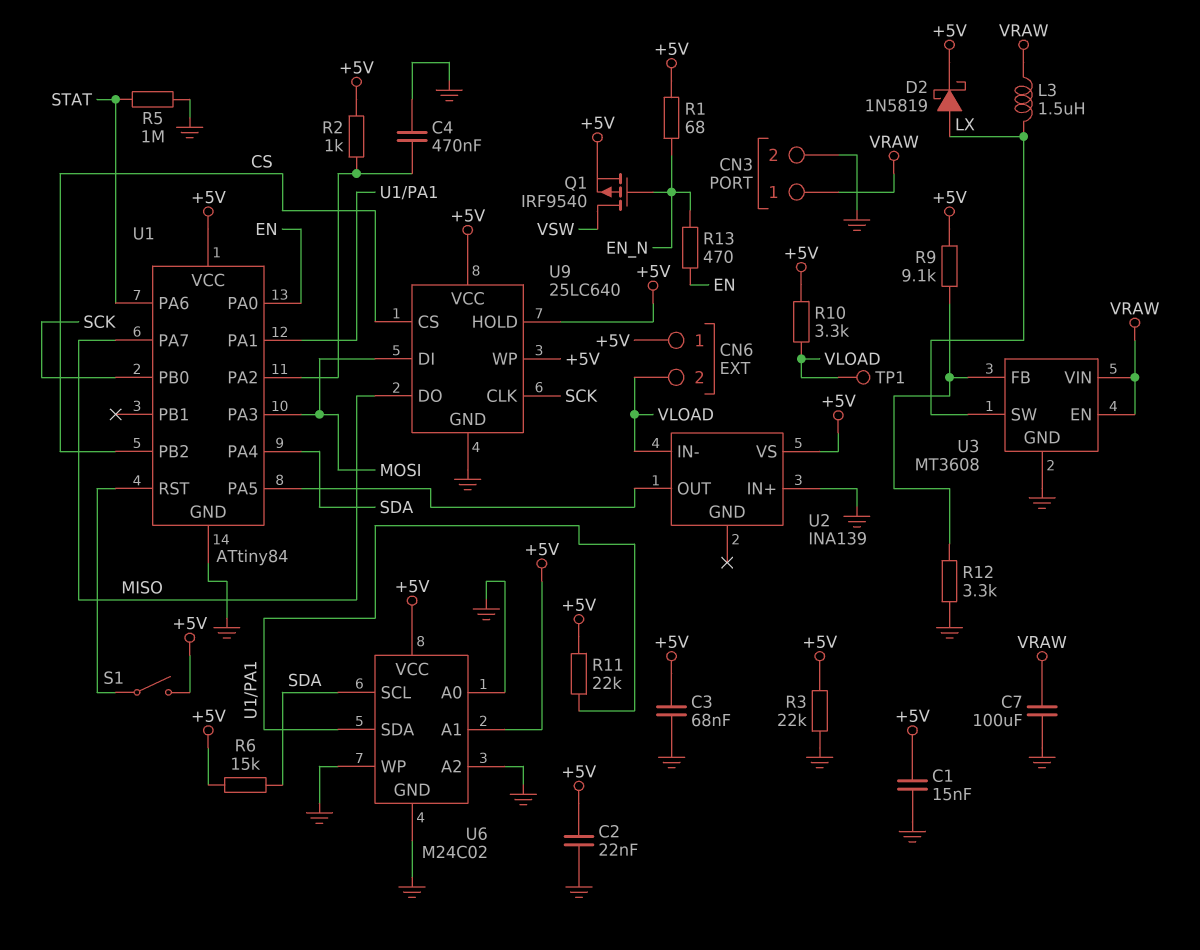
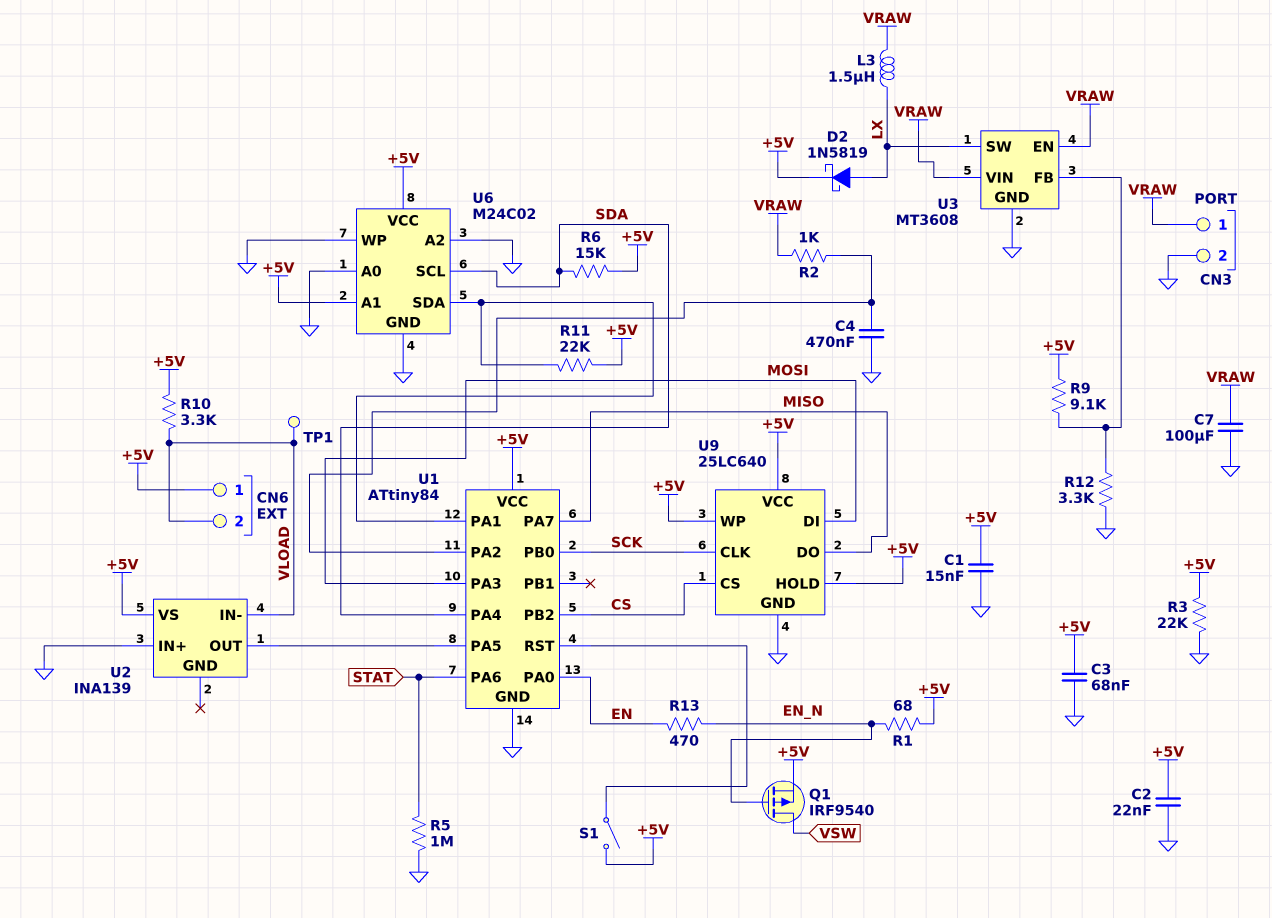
R2: 1k (+5V, U1/PA2) -> 1k (U1/PA2, VRAW)

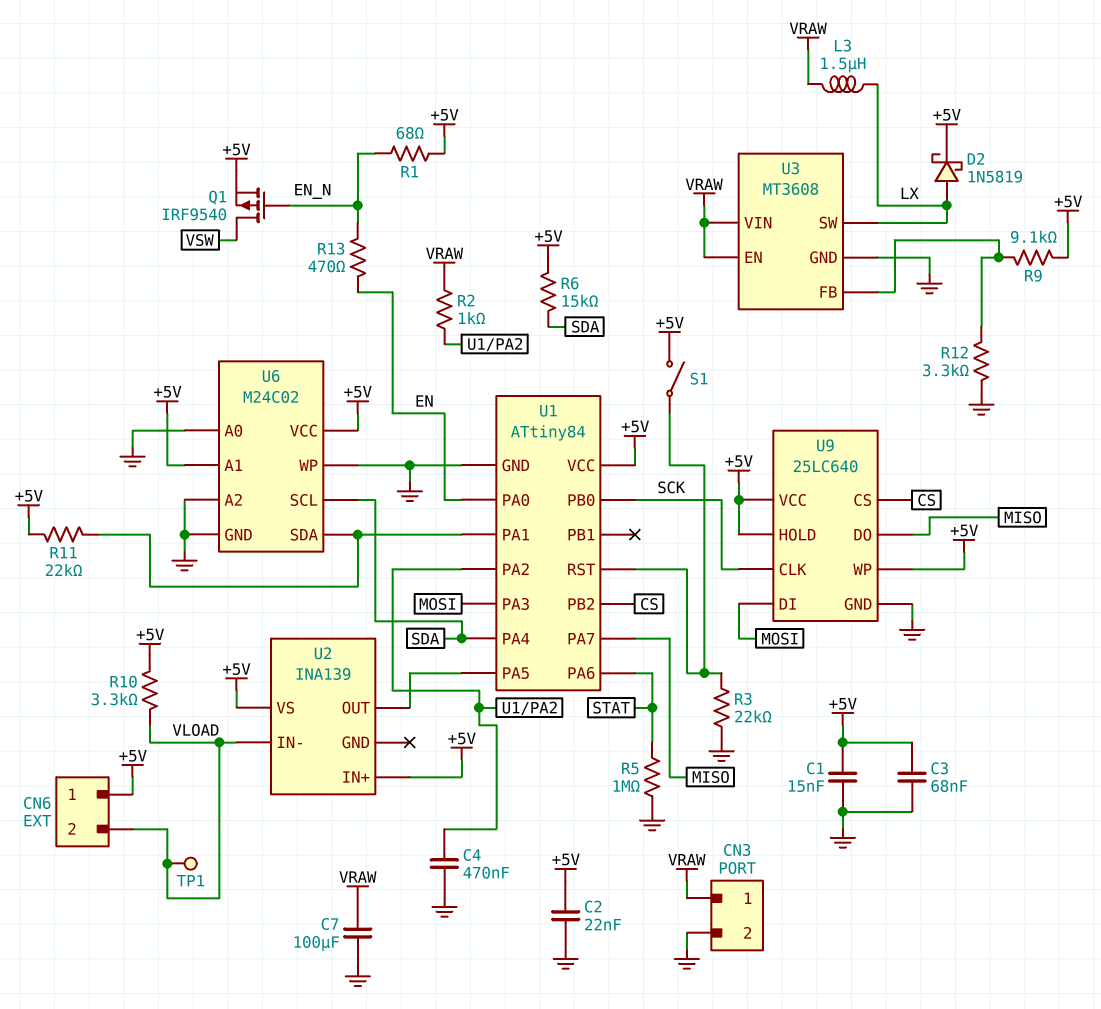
R3: 22k (+5V, GND) -> 22k (GND, U1/RST)
U2 pin IN+: GND -> +5V

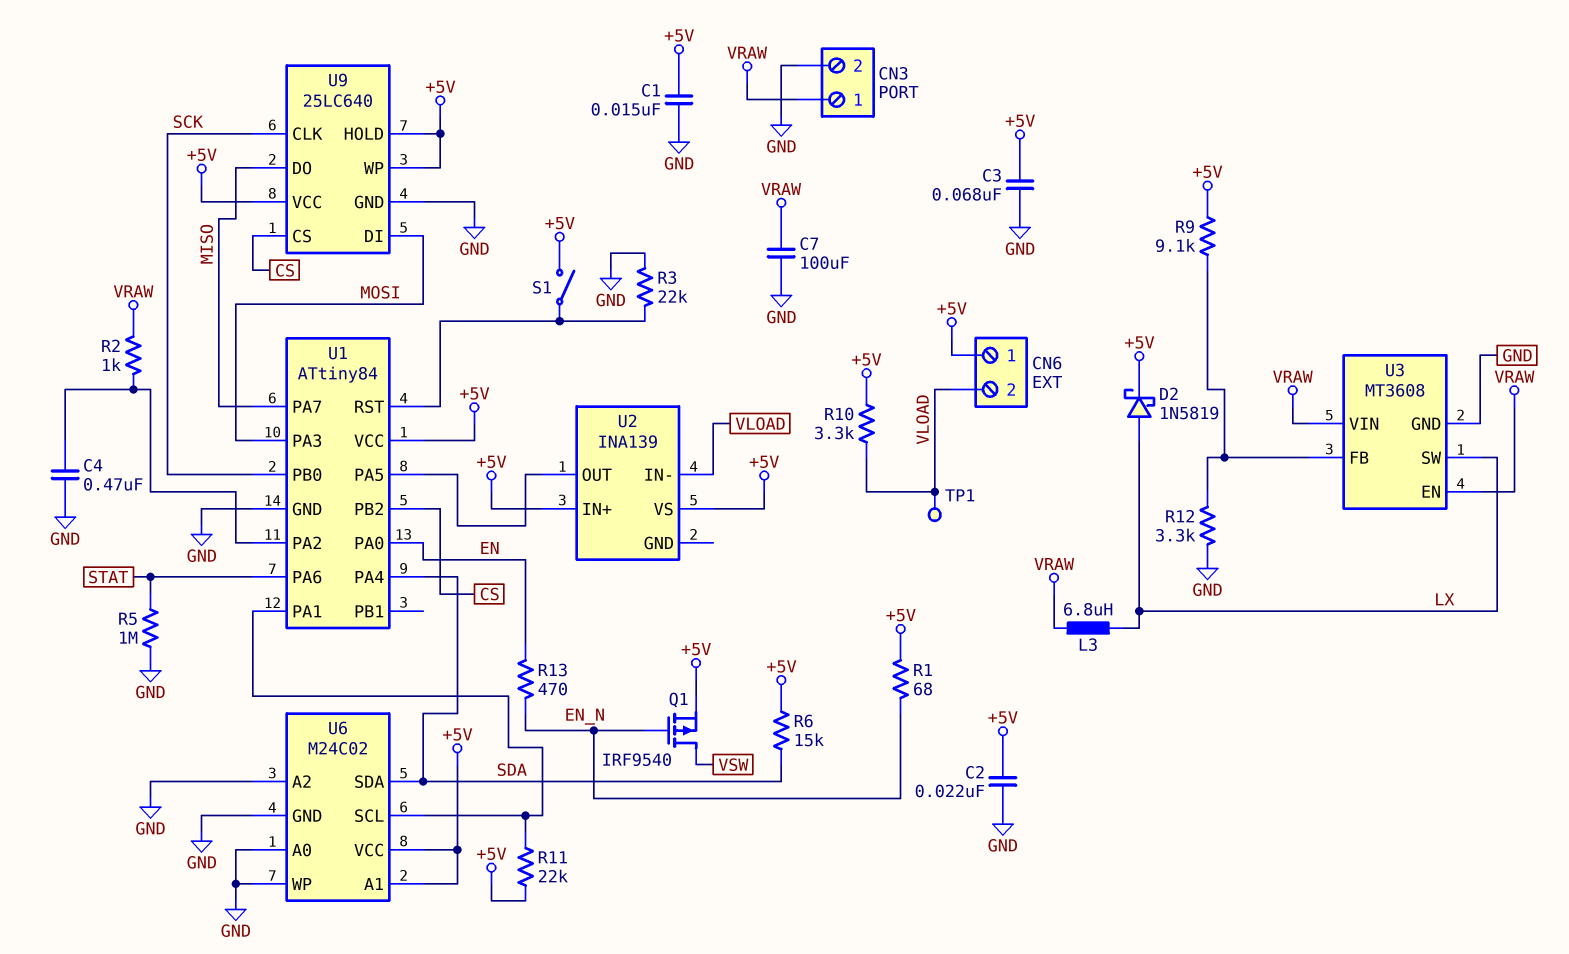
L3: 1.5uH (LX, VRAW) -> 6.8uH (LX, VRAW)
U6 pin SCL: SDA -> U1/PA1
U6 pin SDA: U1/PA1 -> SDA

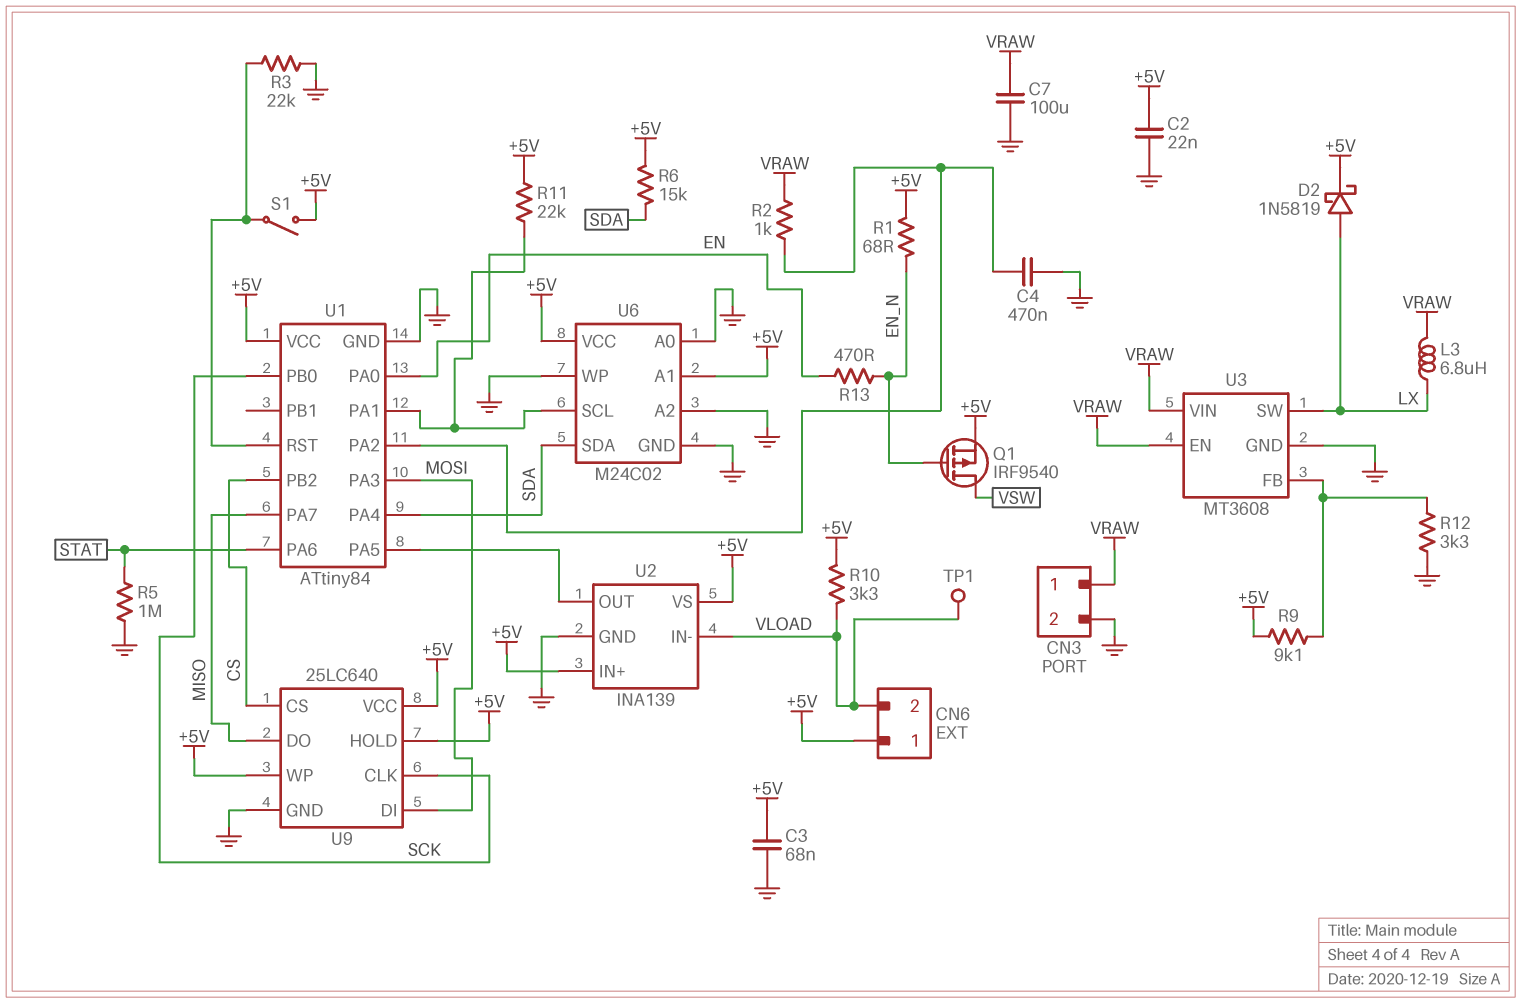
C1: 15nF (+5V, GND) -> none
U2 pin GND: none -> GND

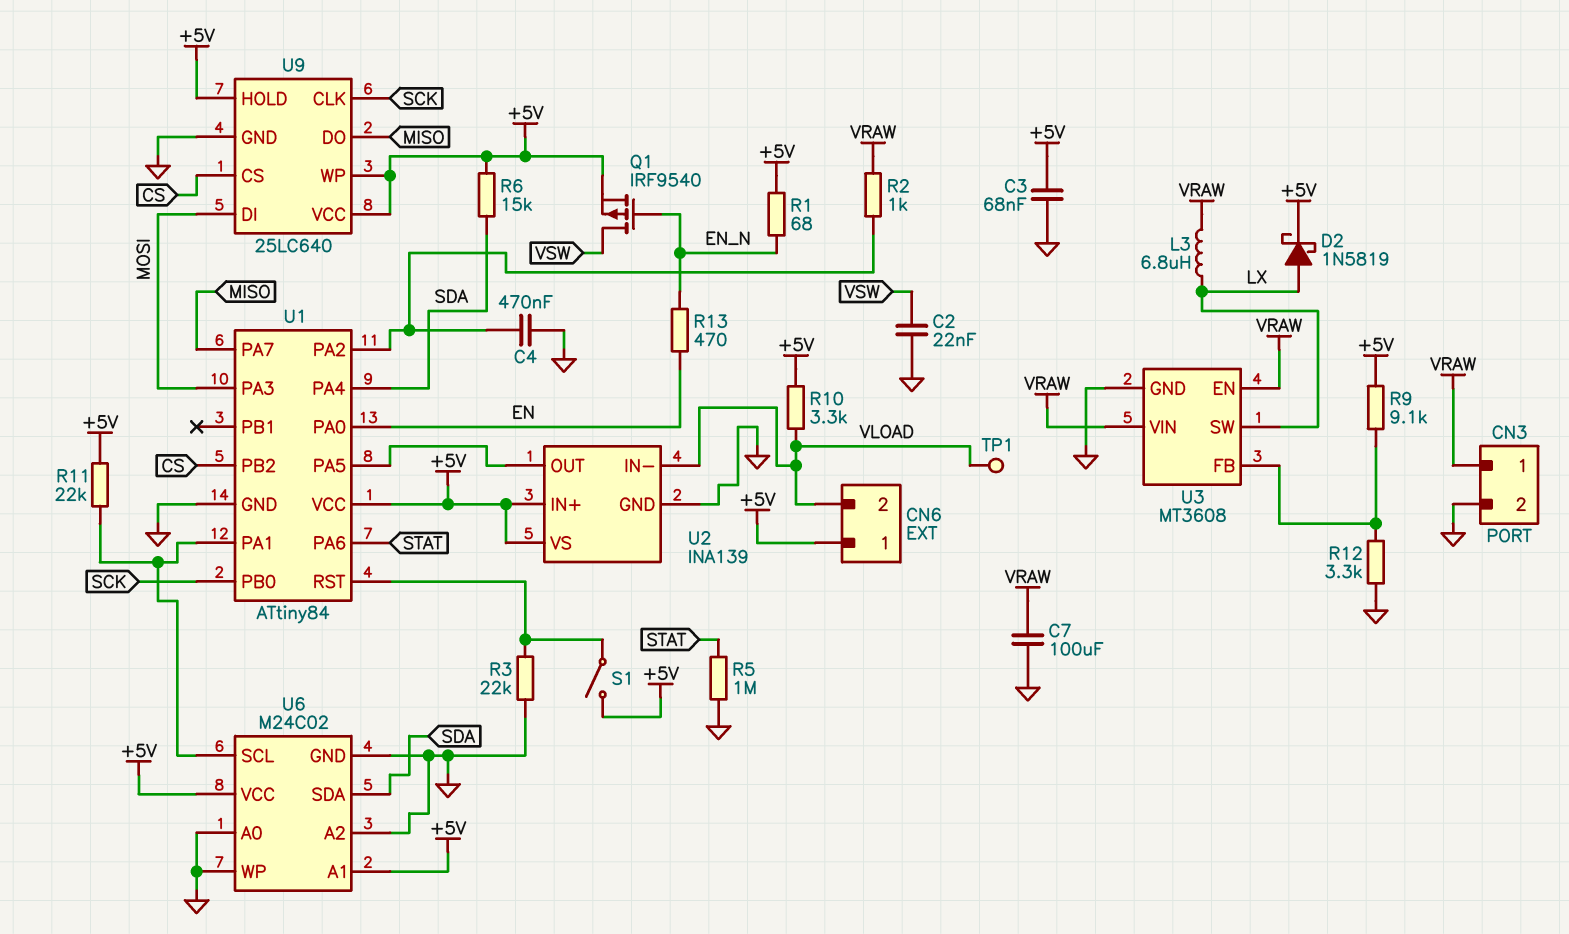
C2: 22nF (+5V, GND) -> 22nF (GND, VSW)

